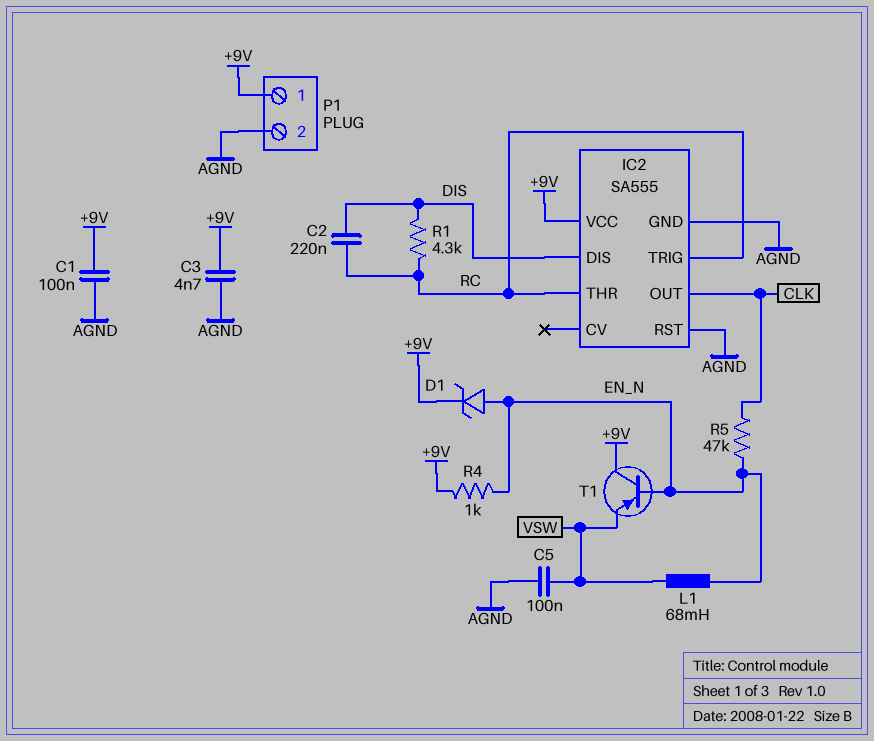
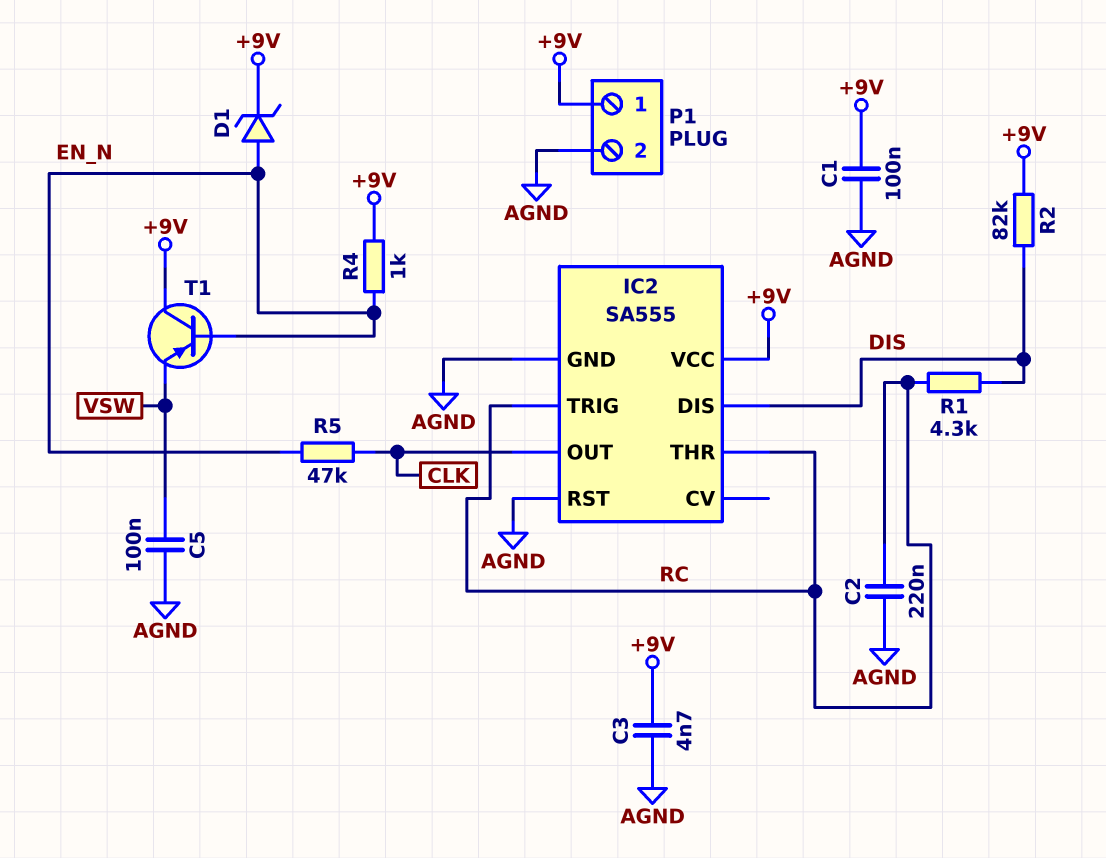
C2: 220nF (DIS, RC) -> 220nF (AGND, RC)
L1: 68mH (EN_N, VSW) -> none
R2: none -> 82k (+9V, DIS)

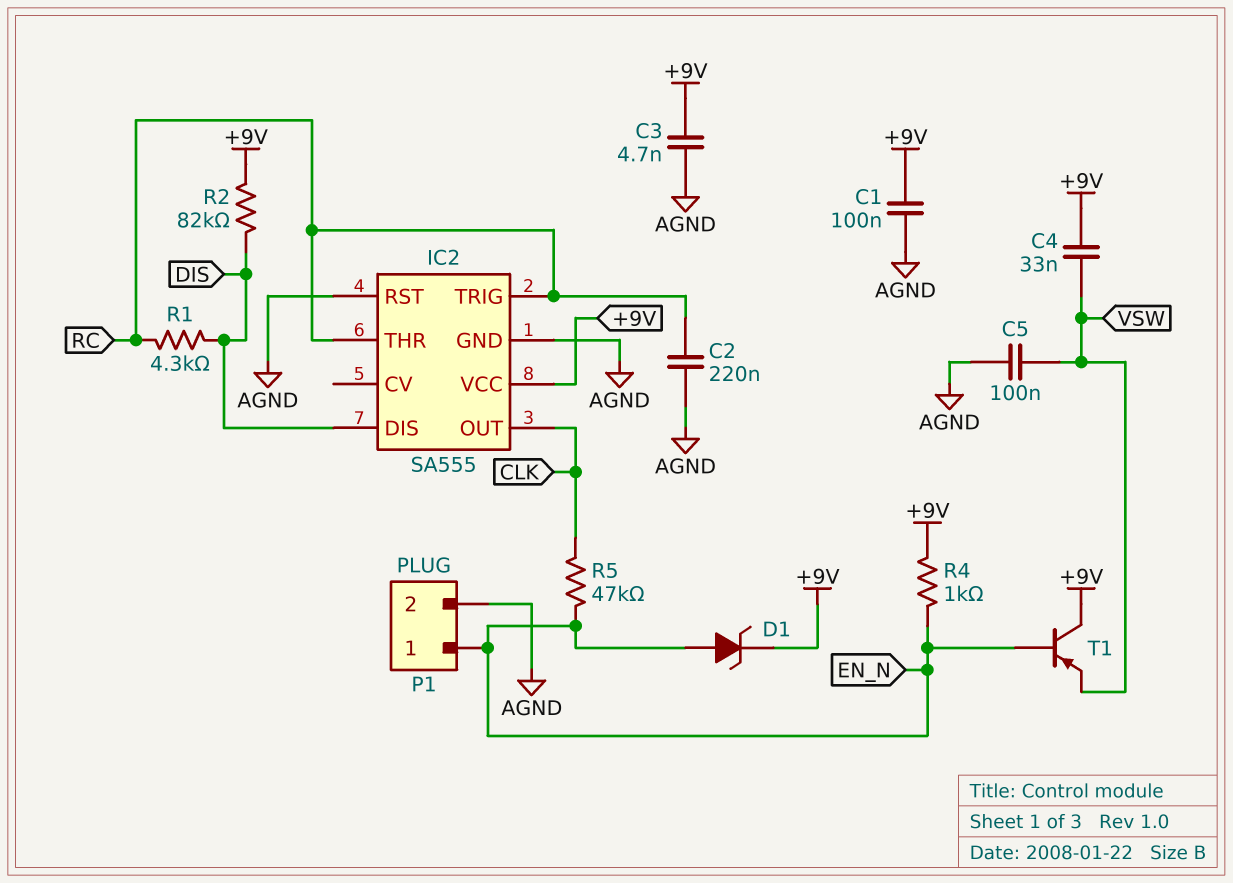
C4: none -> 33nF (+9V, VSW)
P1 pin 1: +9V -> EN_N

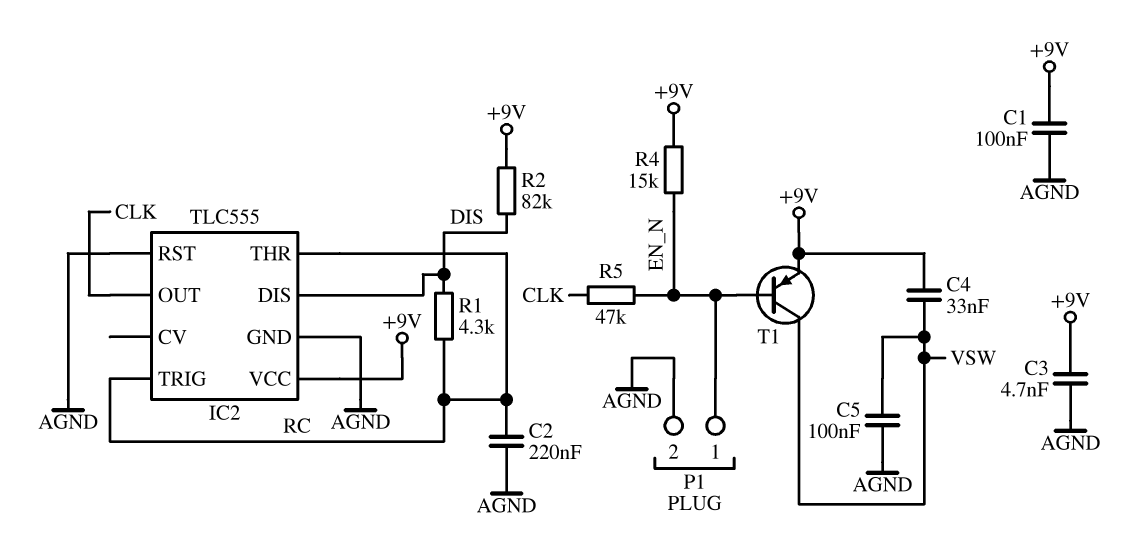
D1: zener (A EN_N, K +9V) -> none
IC2: SA555 -> TLC555
R4: 1k (+9V, EN_N) -> 15k (+9V, EN_N)
T1: PNP (B EN_N, C +9V, E VSW) -> PNP (B EN_N, C VSW, E +9V)

